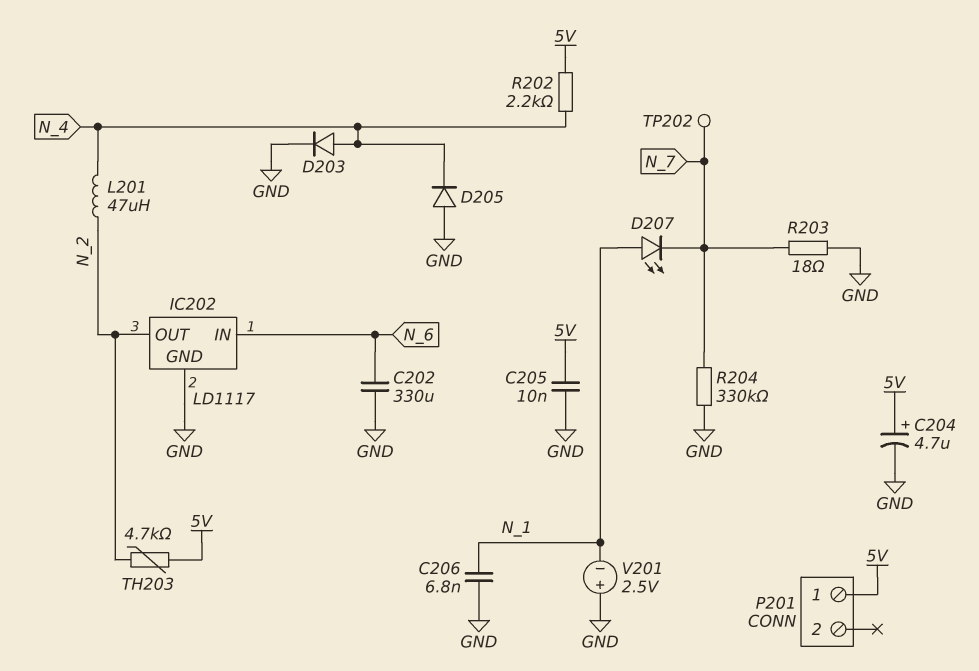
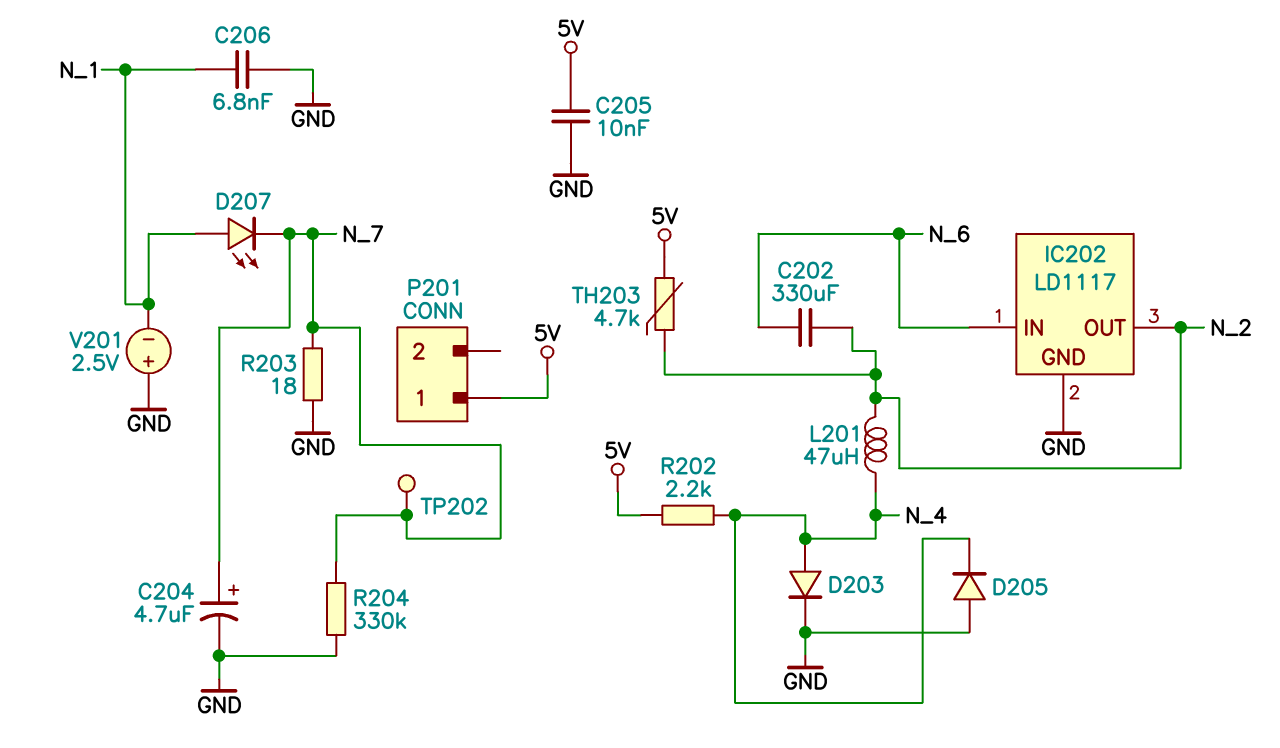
C202: 330uF (GND, N_6) -> 330uF (N_2, N_6)
C204: 4.7uF (plus 5V, minus GND) -> 4.7uF (plus N_7, minus GND)

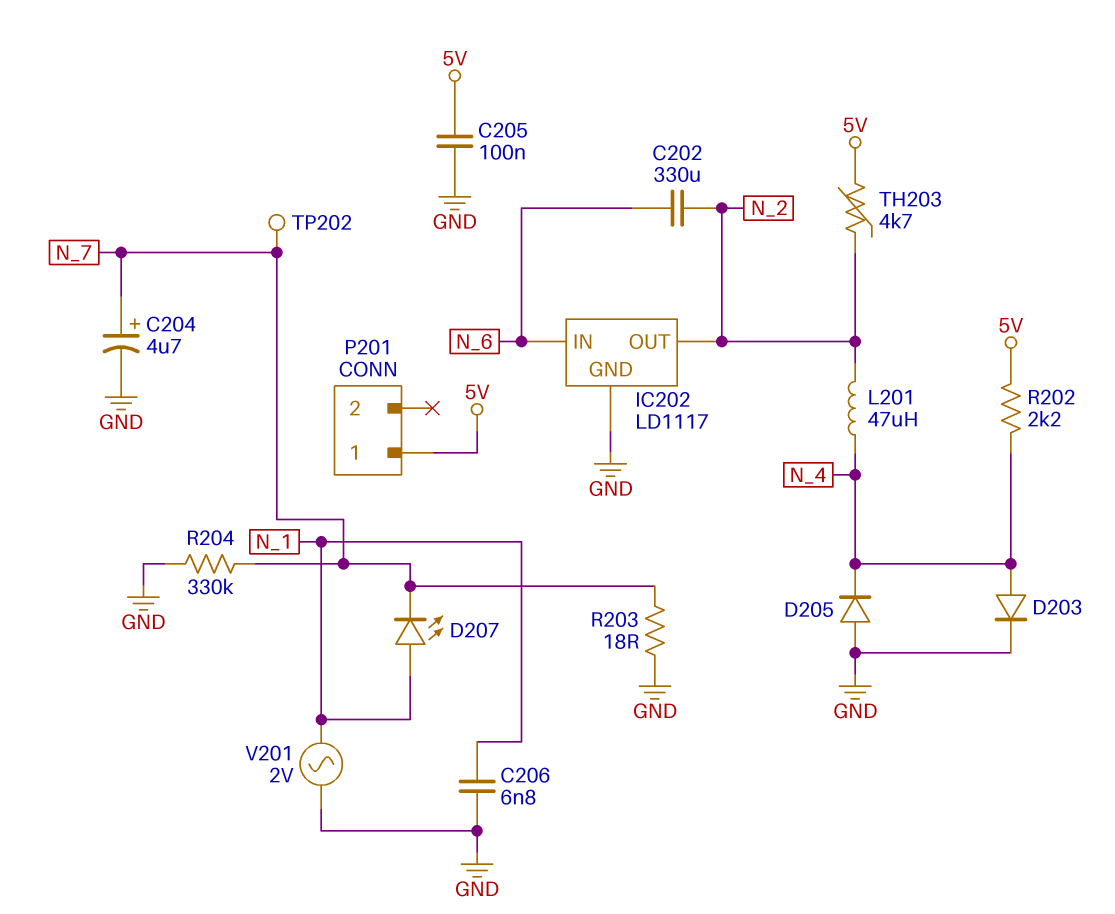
C205: 10nF (5V, GND) -> 100nF (5V, GND)
V201: 2.5V (plus GND, minus N_1) -> AC 2V (GND, N_1)

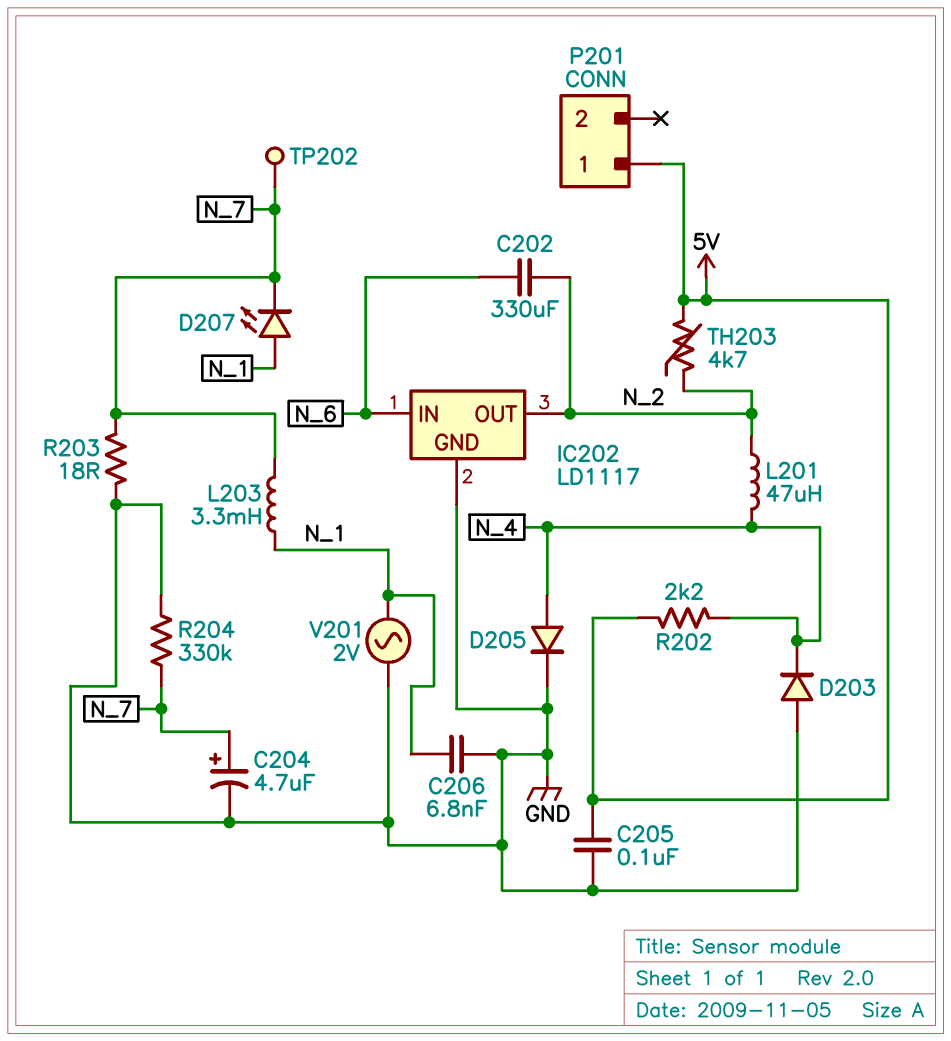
D203: diode (A N_4, K GND) -> diode (A GND, K N_4)
D205: diode (A GND, K N_4) -> diode (A N_4, K GND)
L203: none -> 3.3mH (N_1, N_7)

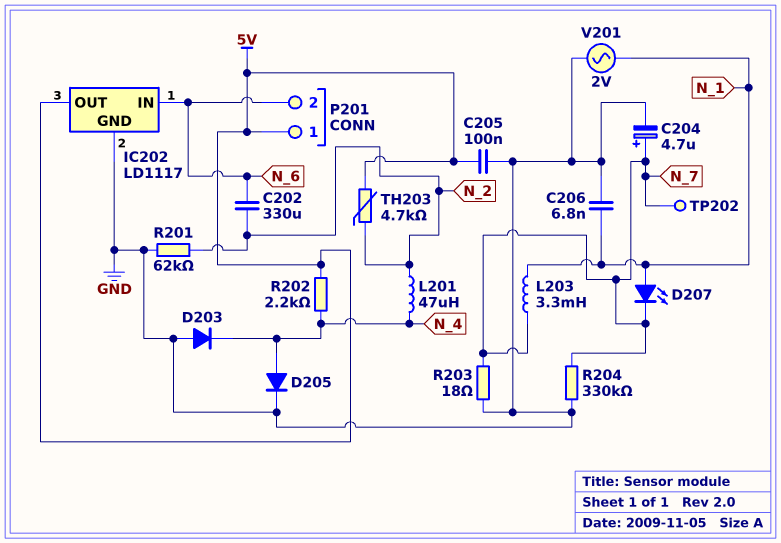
IC202 pin OUT: N_2 -> 5V
P201 pin 2: none -> N_6
R201: none -> 62k (GND, N_2)

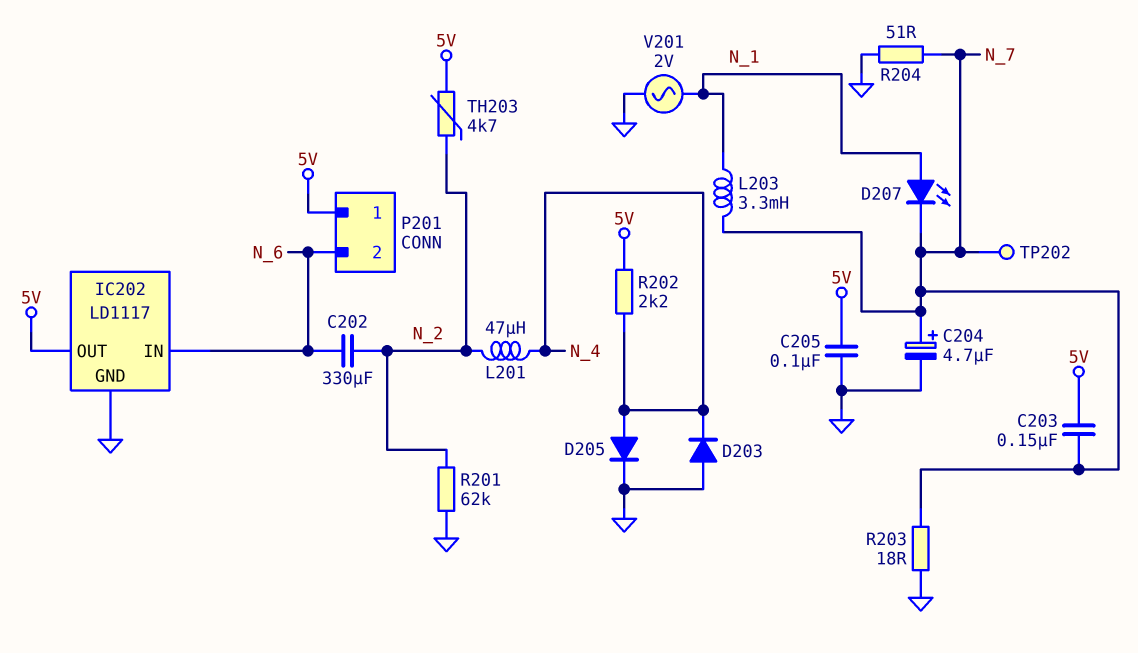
C203: none -> 150nF (5V, N_7)
C206: 6.8nF (GND, N_1) -> none
R204: 330k (GND, N_7) -> 51 (GND, N_7)

